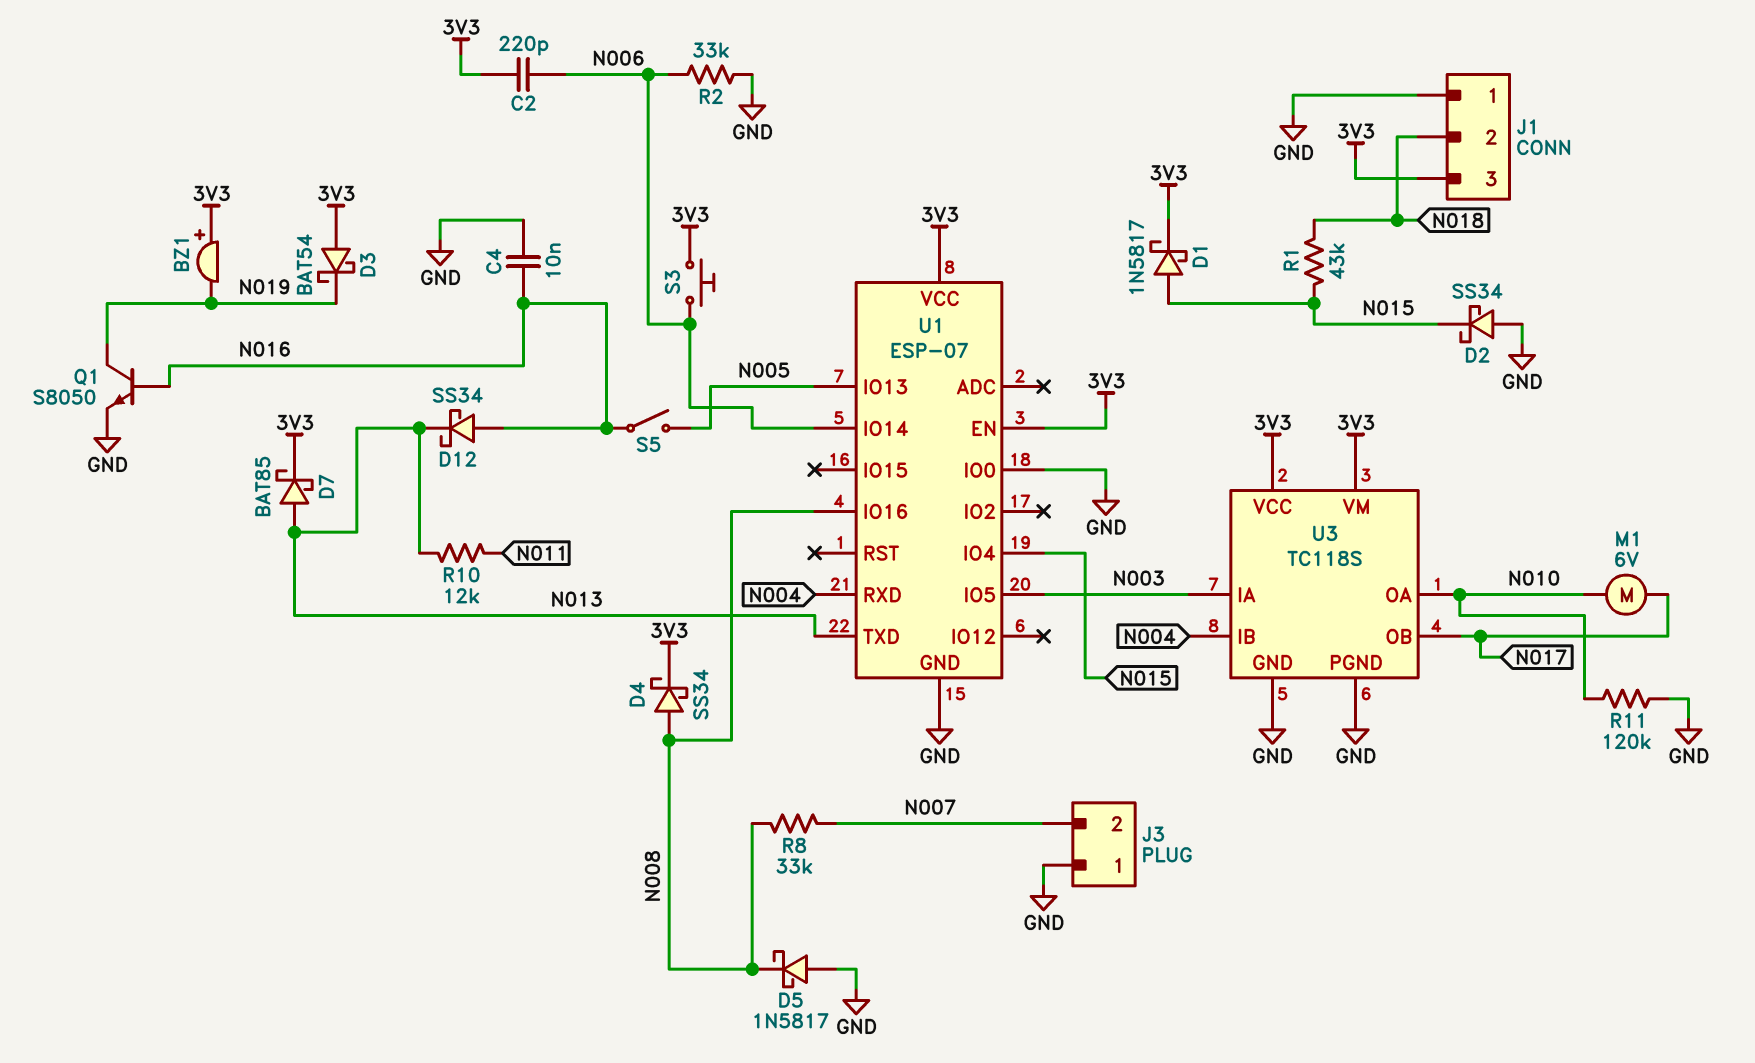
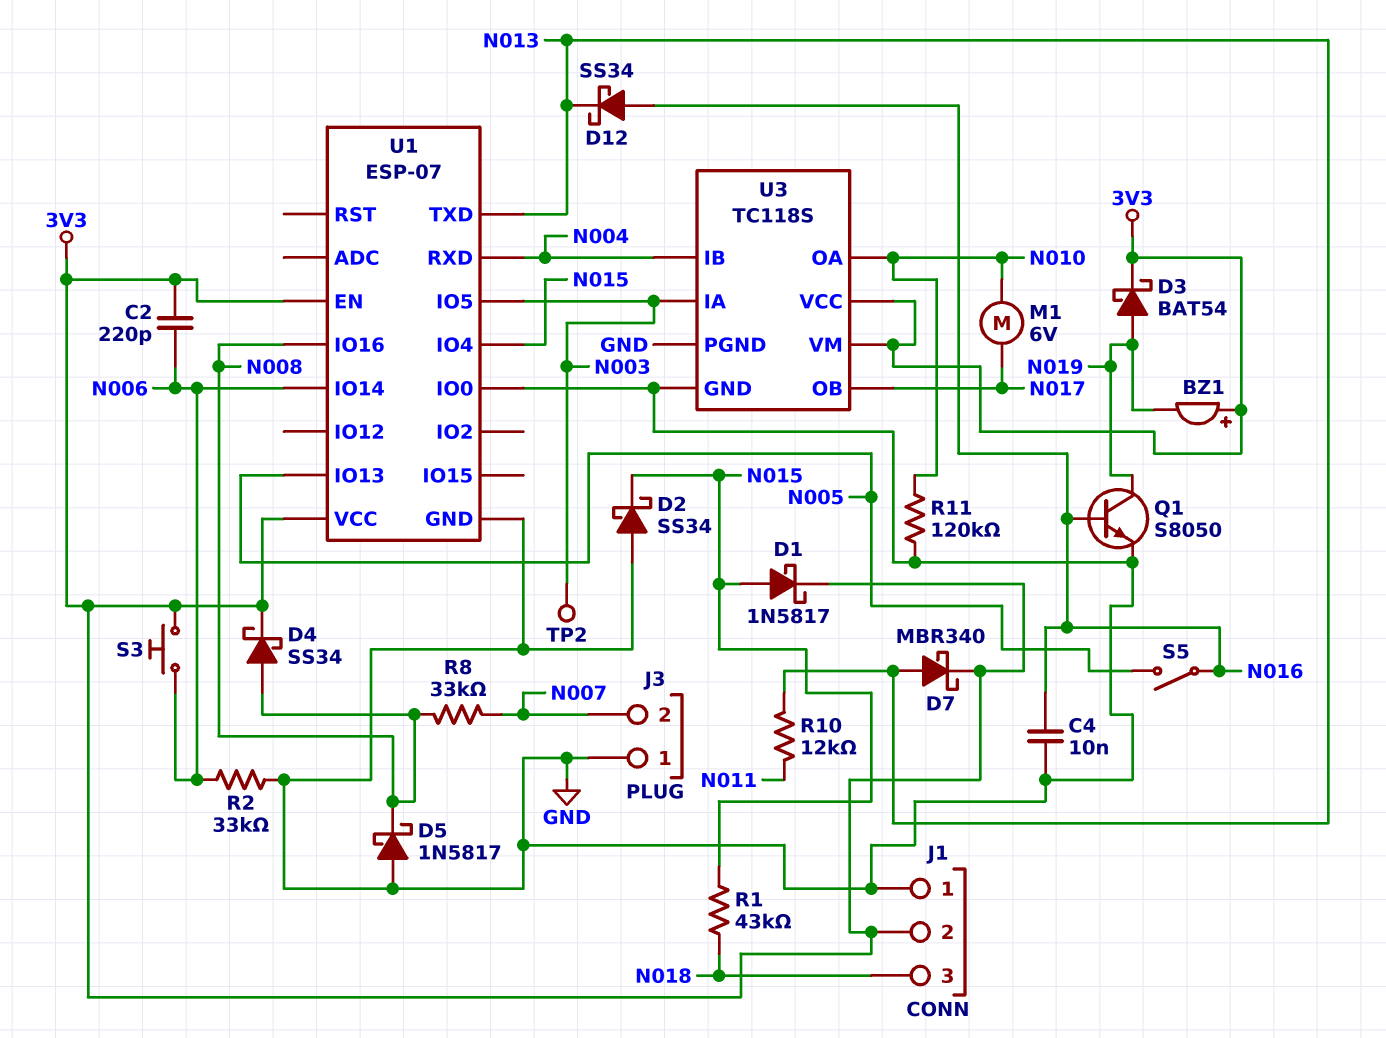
D3: schottky BAT54 (A 3V3, K N019) -> schottky BAT54 (A N019, K 3V3)
D7: schottky BAT85 (A N013, K 3V3) -> schottky MBR340 (A N013, K 3V3)
J1 pin 2: N018 -> 3V3
J1 pin 3: 3V3 -> N018
TP2: none -> test point (N003)

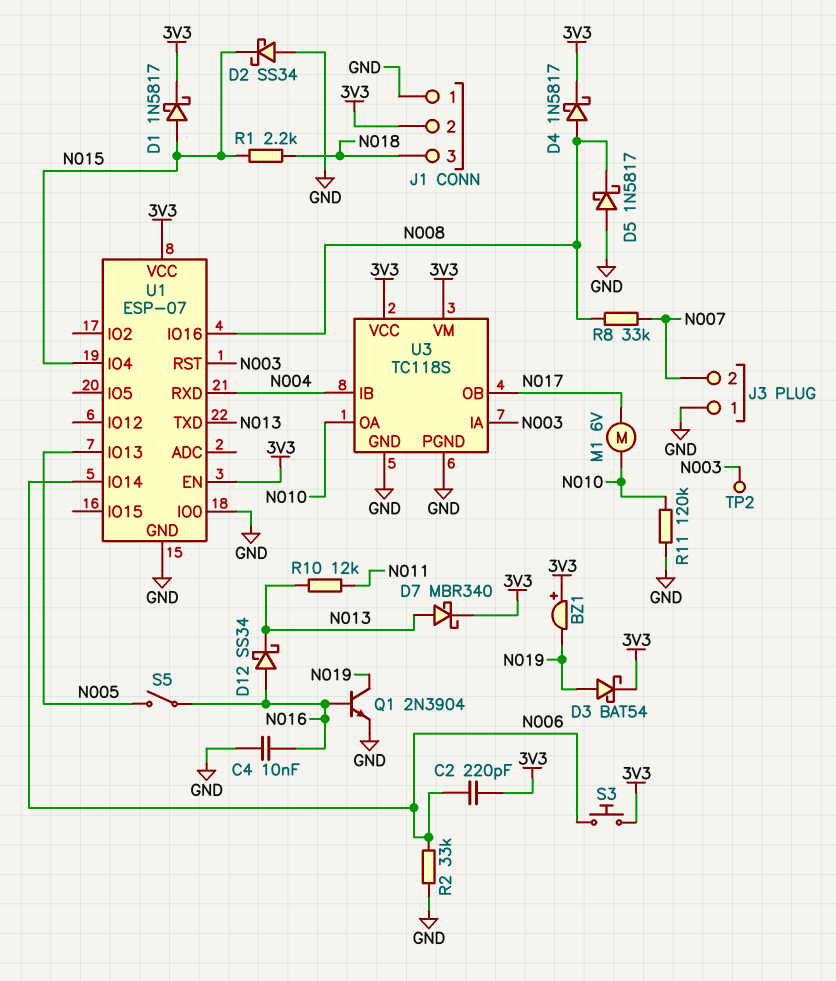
D4: schottky SS34 (A N008, K 3V3) -> schottky 1N5817 (A N008, K 3V3)
Q1: NPN S8050 (B N016, C N019, E GND) -> NPN 2N3904 (B N016, C N019, E GND)
R1: 43k (N015, N018) -> 2.2k (N015, N018)
U1 pin IO5: N003 -> none
U1 pin RST: none -> N003

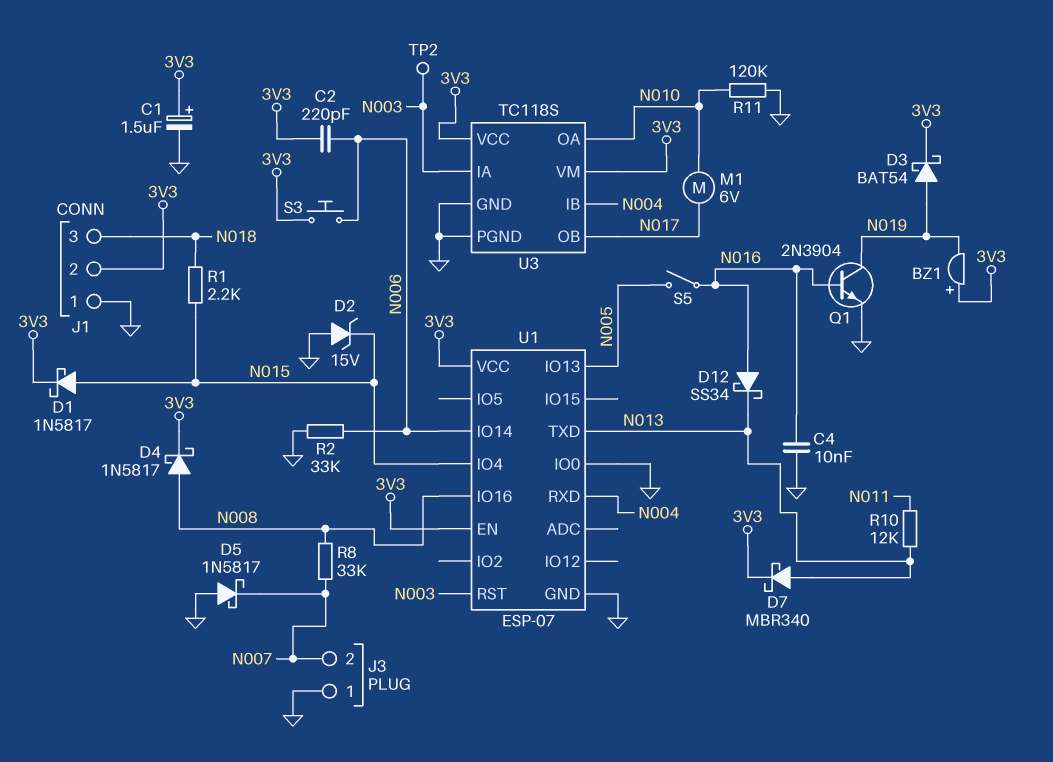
C1: none -> 1.5uF (plus 3V3, minus GND)
D2: schottky SS34 (A GND, K N015) -> zener 15V (A GND, K N015)
D5: schottky 1N5817 (A GND, K N008) -> schottky 1N5817 (A GND, K N007)

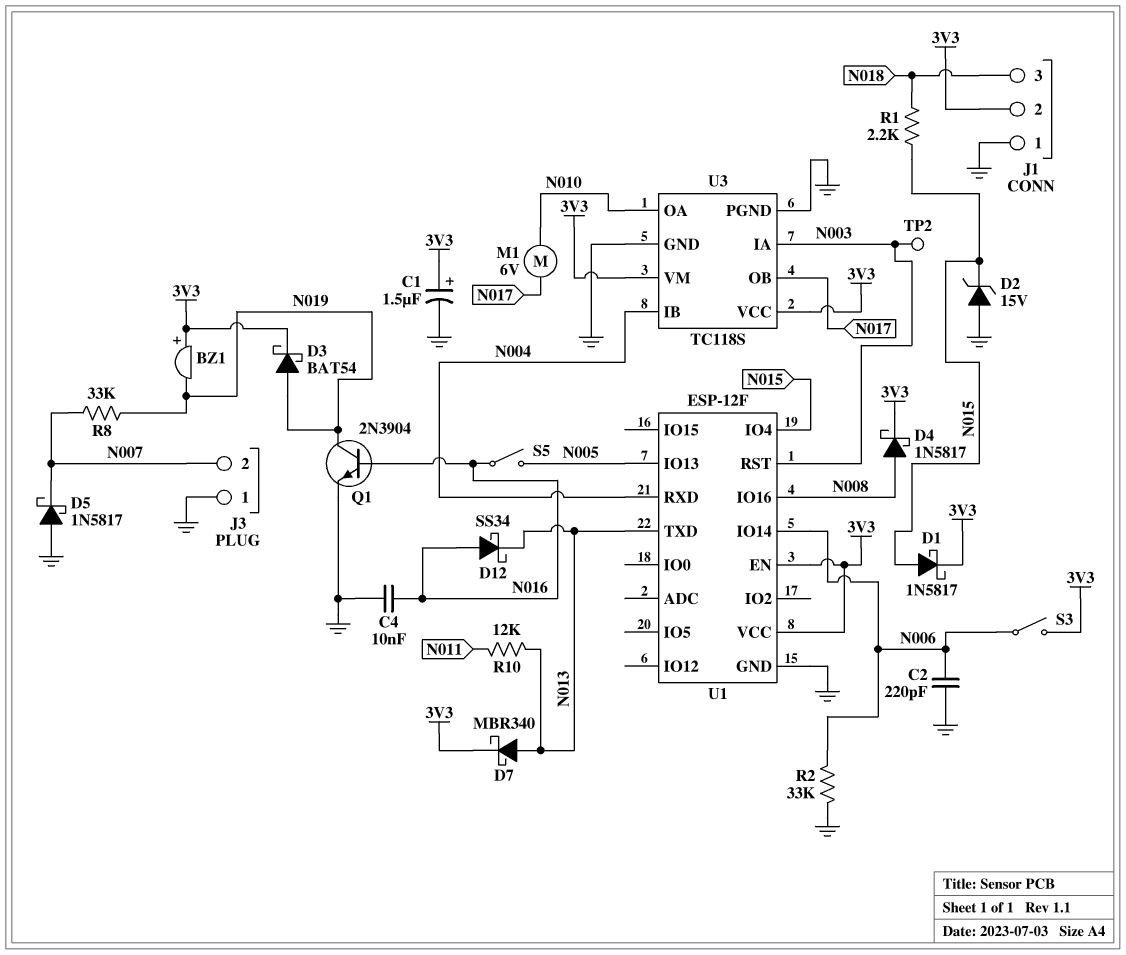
C2: 220pF (3V3, N006) -> 220pF (GND, N006)
R8: 33k (N007, N008) -> 33k (N007, N019)
R11: 120k (GND, N010) -> none
S3: button (3V3, N006) -> switch (3V3, N006)
U1: ESP-07 -> ESP-12F
U1 pin IO0: GND -> none

